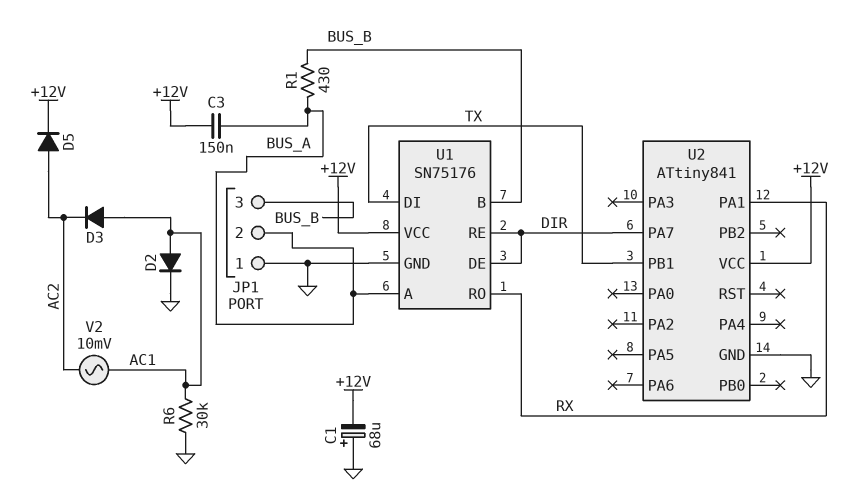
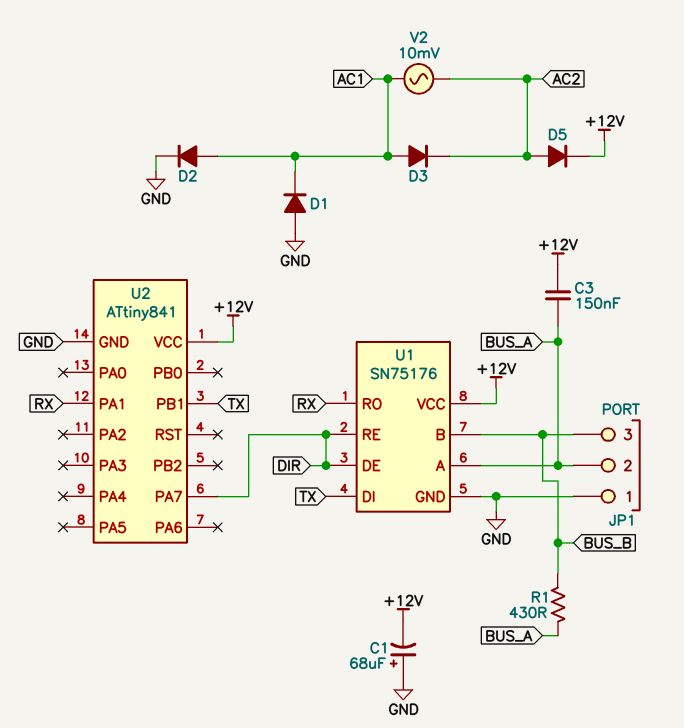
D1: none -> diode (A GND, K AC1)
R6: 30k (AC1, GND) -> none

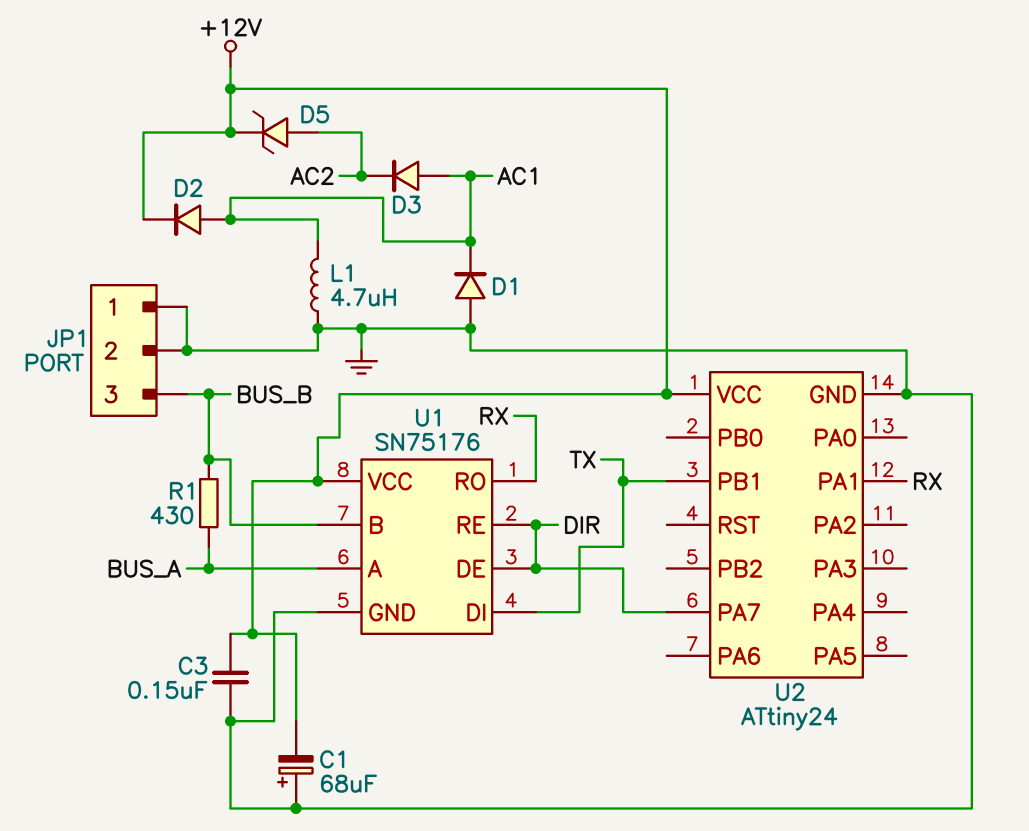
C3: 150nF (+12V, BUS_A) -> 150nF (+12V, GND)
D2: diode (A AC1, K GND) -> diode (A AC1, K +12V)
D5: diode (A AC2, K +12V) -> zener (A AC2, K +12V)
JP1 pin 2: BUS_A -> GND
L1: none -> 4.7uH (AC1, GND)
U2: ATtiny841 -> ATtiny24
V2: AC 10mV (AC1, AC2) -> none

